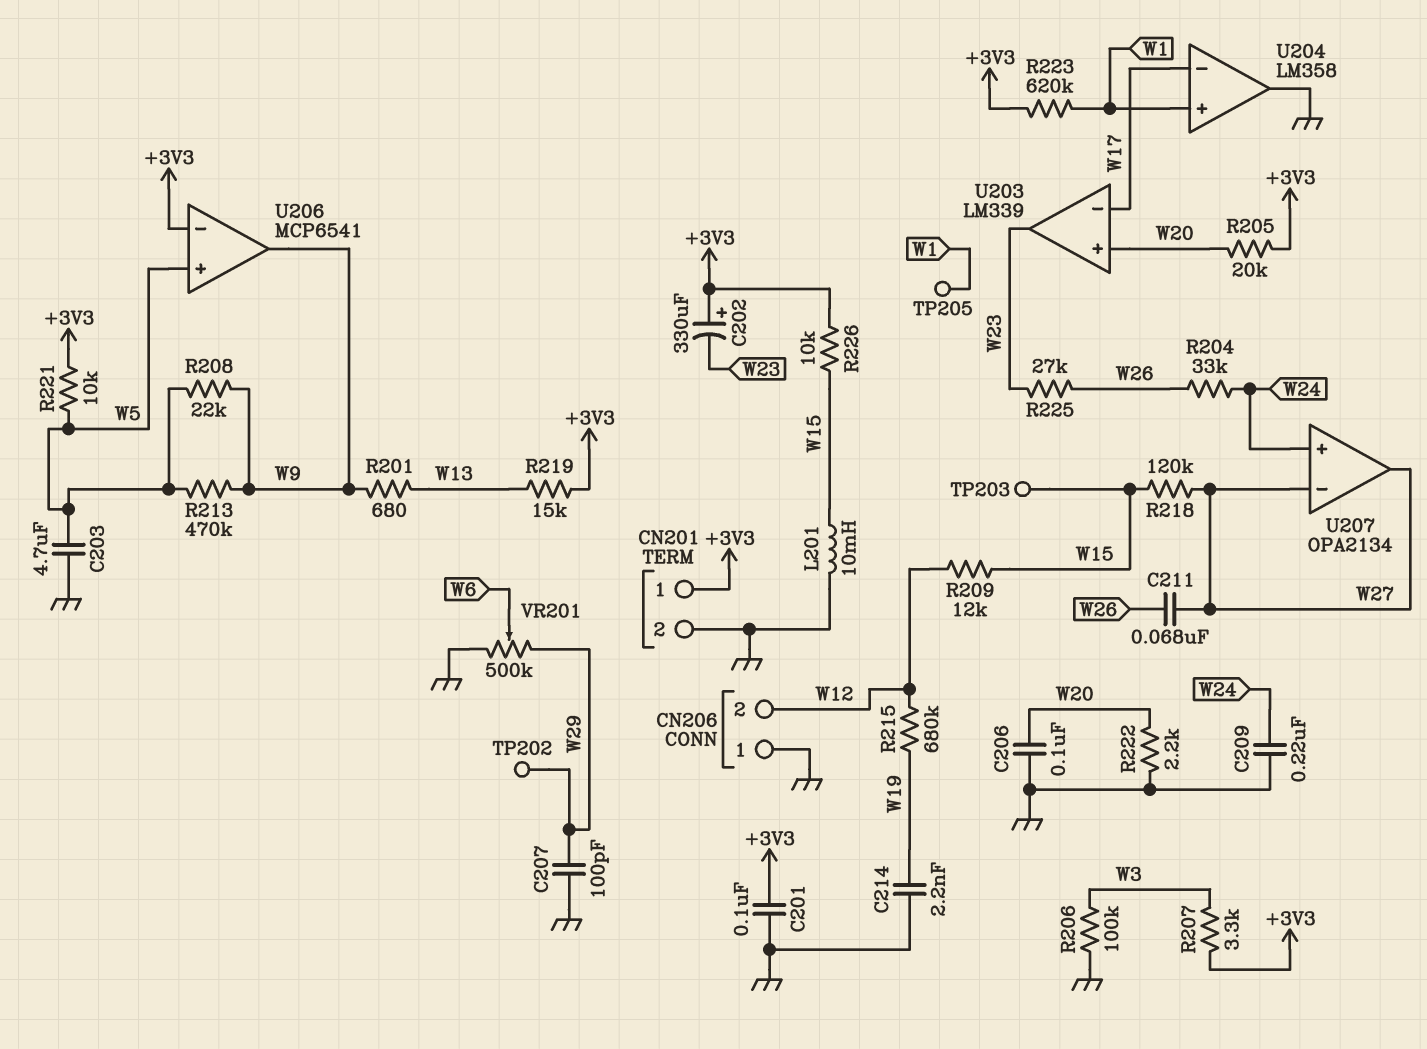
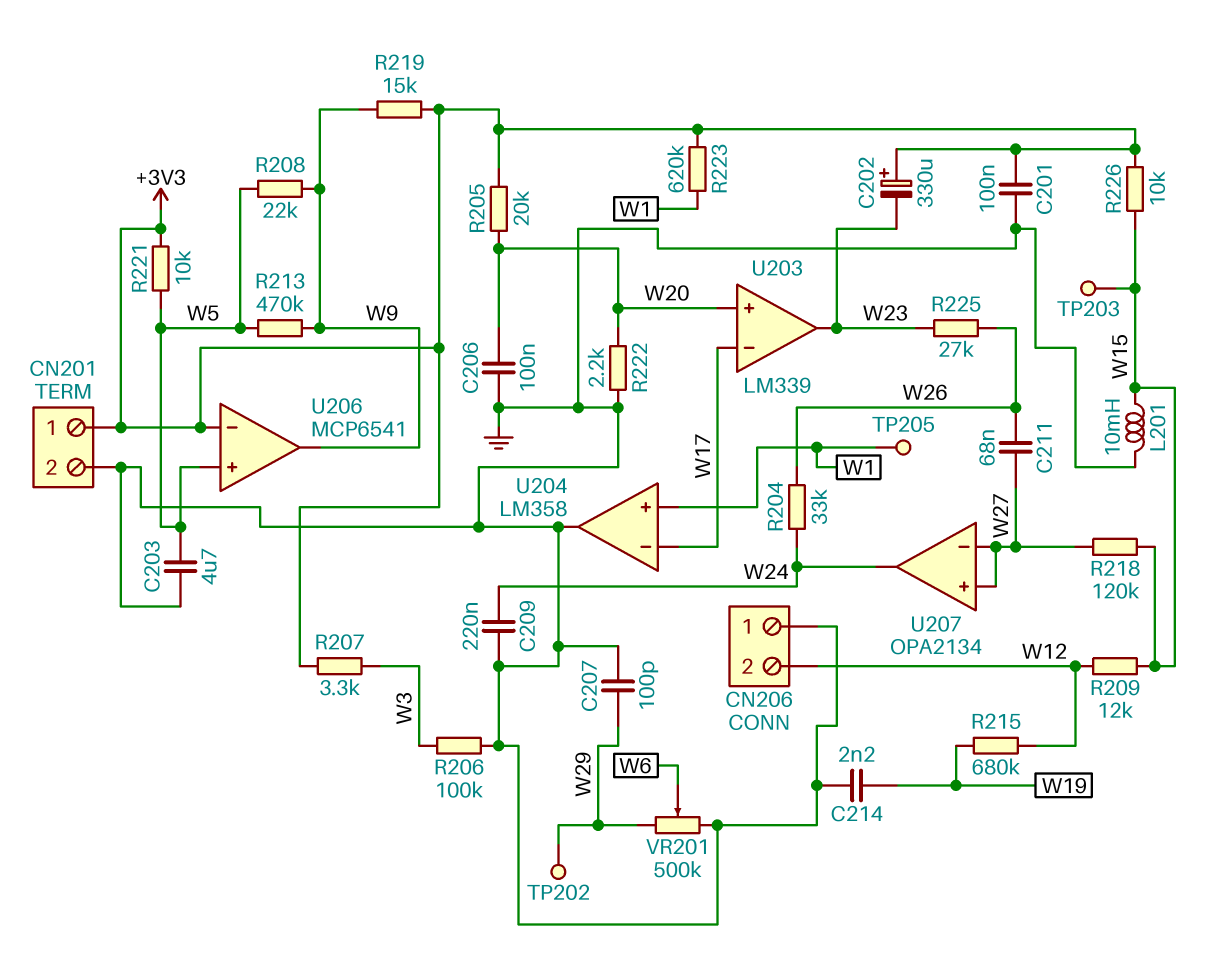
R201: 680 (W9, W13) -> none
R219: 15k (+3V3, W13) -> 15k (+3V3, W9)
U207 pin in+: W24 -> W27
U207 pin out: W27 -> W24

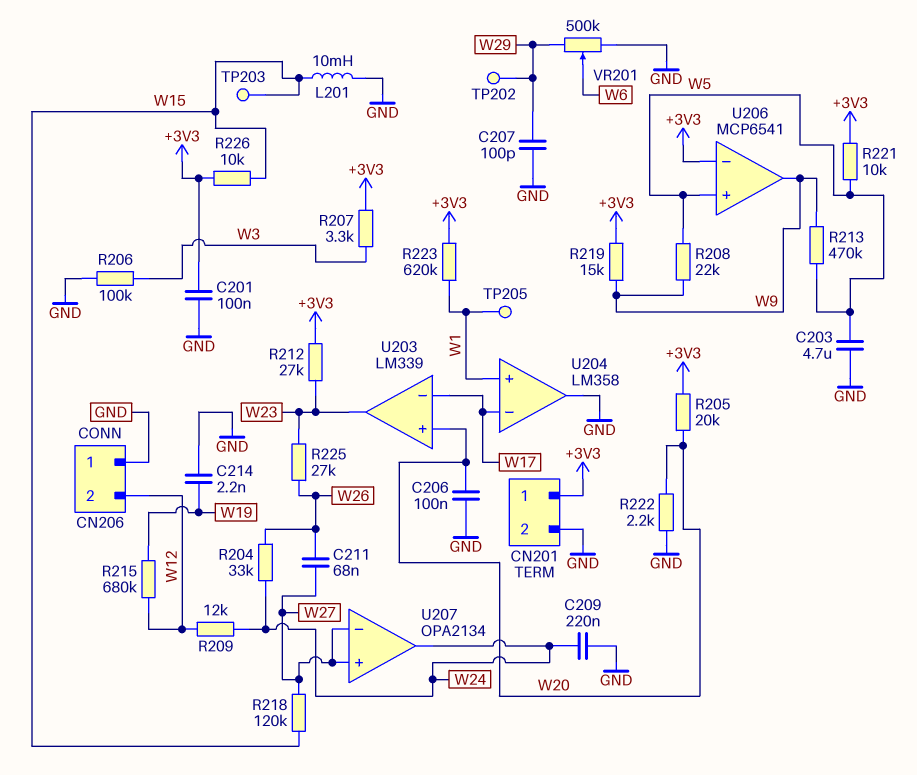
C202: 330uF (plus +3V3, minus W23) -> none
R209: 12k (W12, W15) -> 12k (W12, W24)
R212: none -> 27k (+3V3, W23)

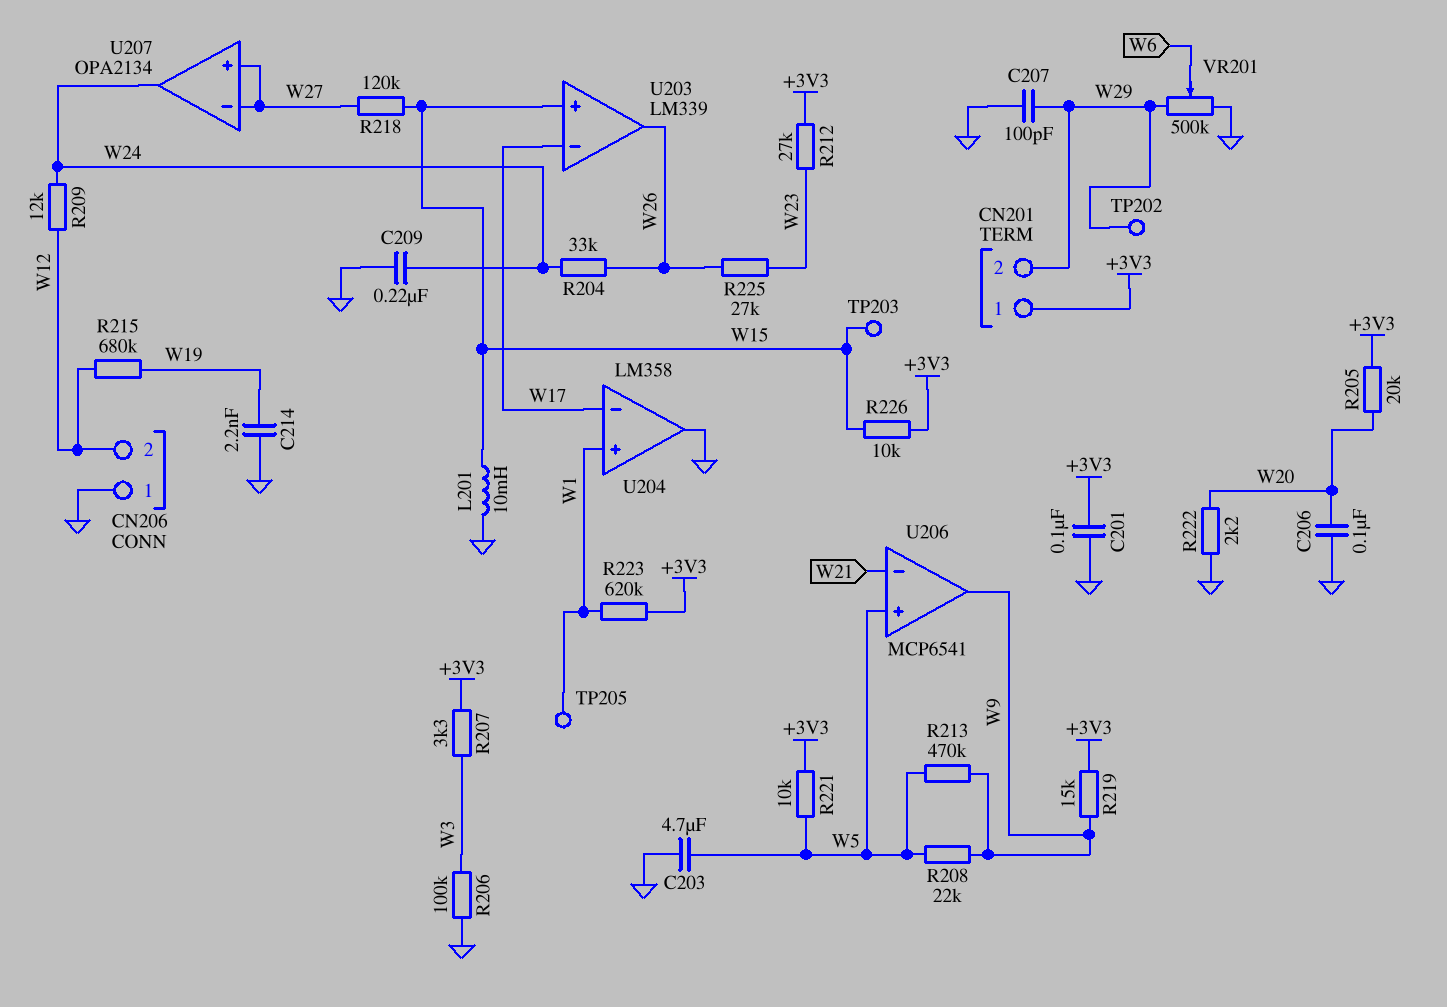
C211: 68nF (W26, W27) -> none
CN201 pin 2: GND -> W29
U203 pin in+: W20 -> W15
U203 pin out: W23 -> W26
U206 pin in-: +3V3 -> W21

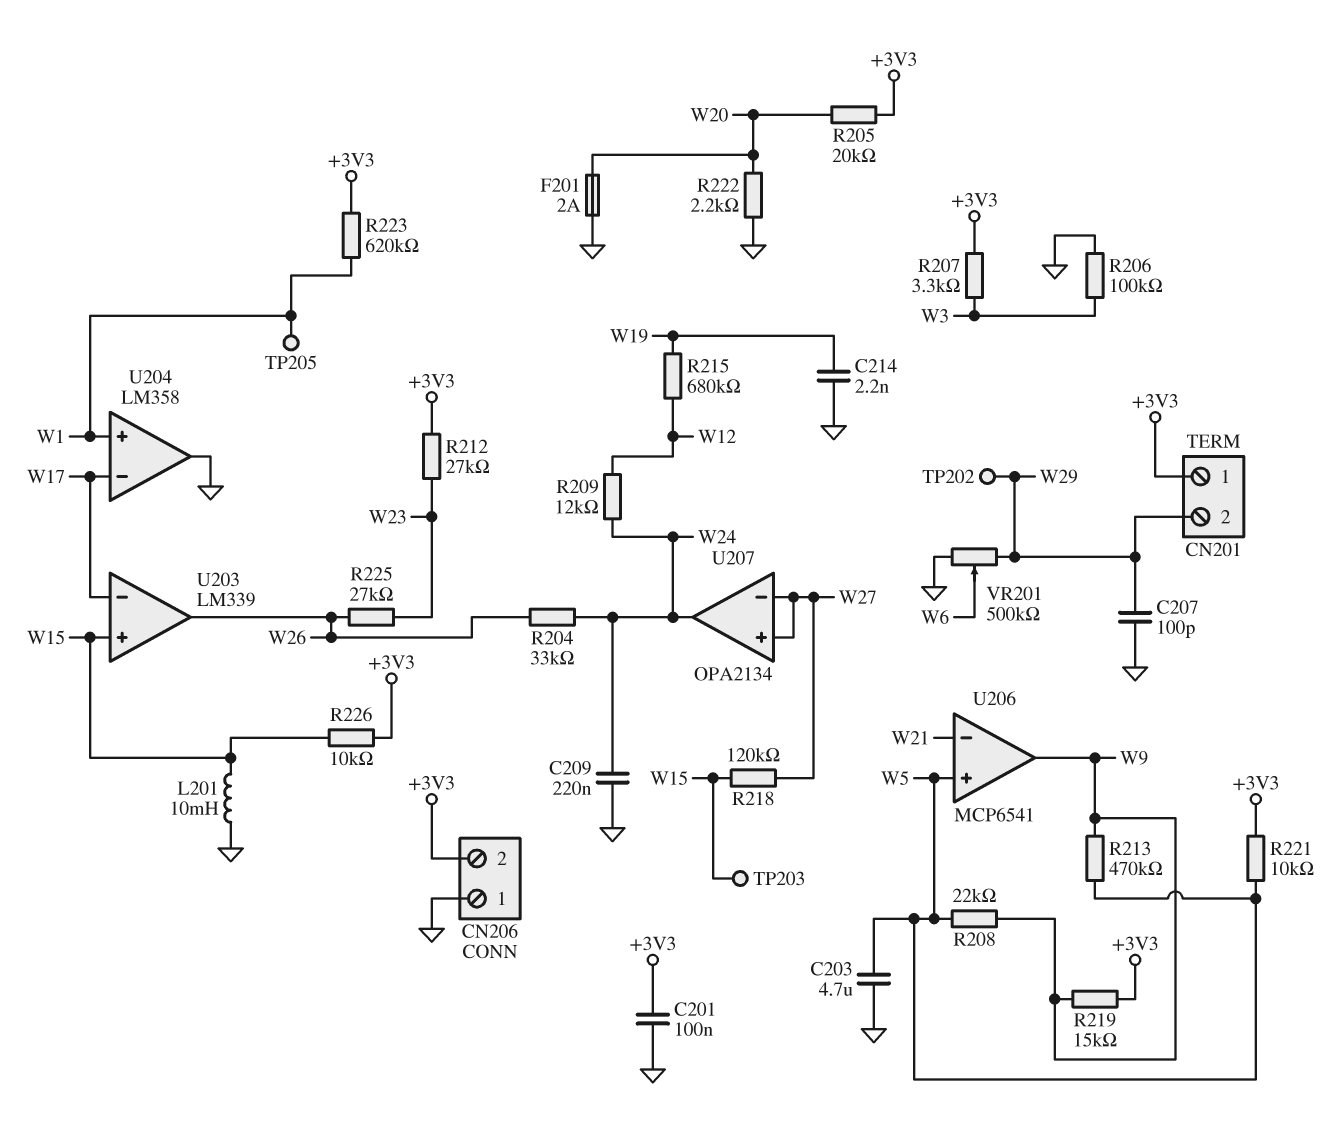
C206: 100nF (GND, W20) -> none
CN206 pin 2: W12 -> +3V3
F201: none -> 2A (GND, W20)

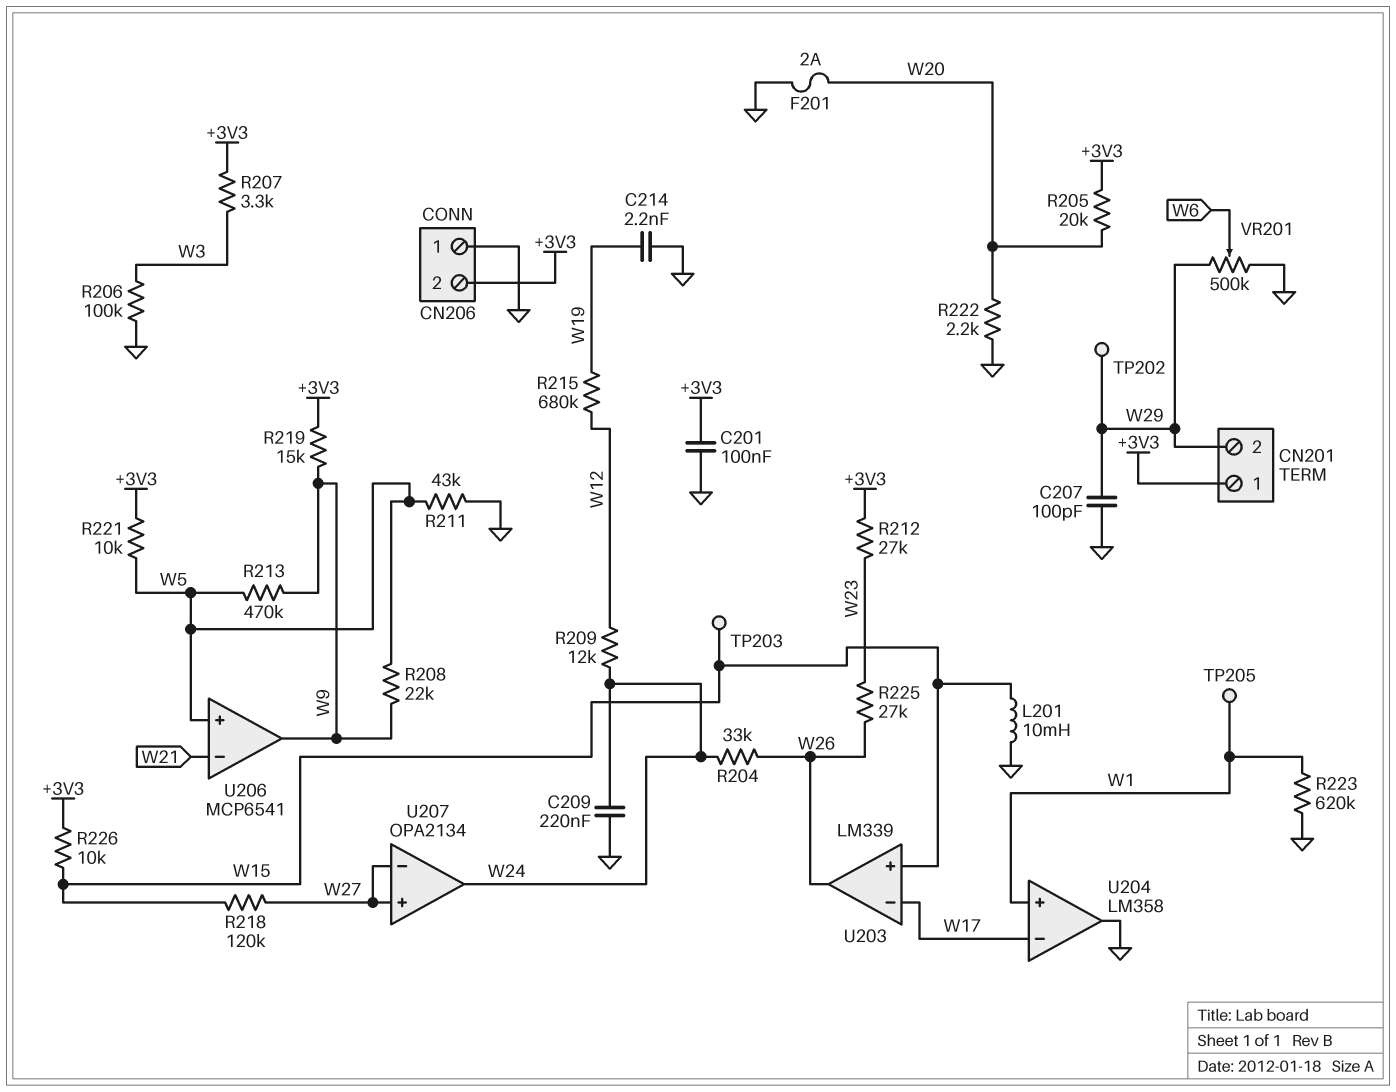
C203: 4.7uF (GND, W5) -> none
R211: none -> 43k (GND, W5)
R223: 620k (+3V3, W1) -> 620k (GND, W1)

